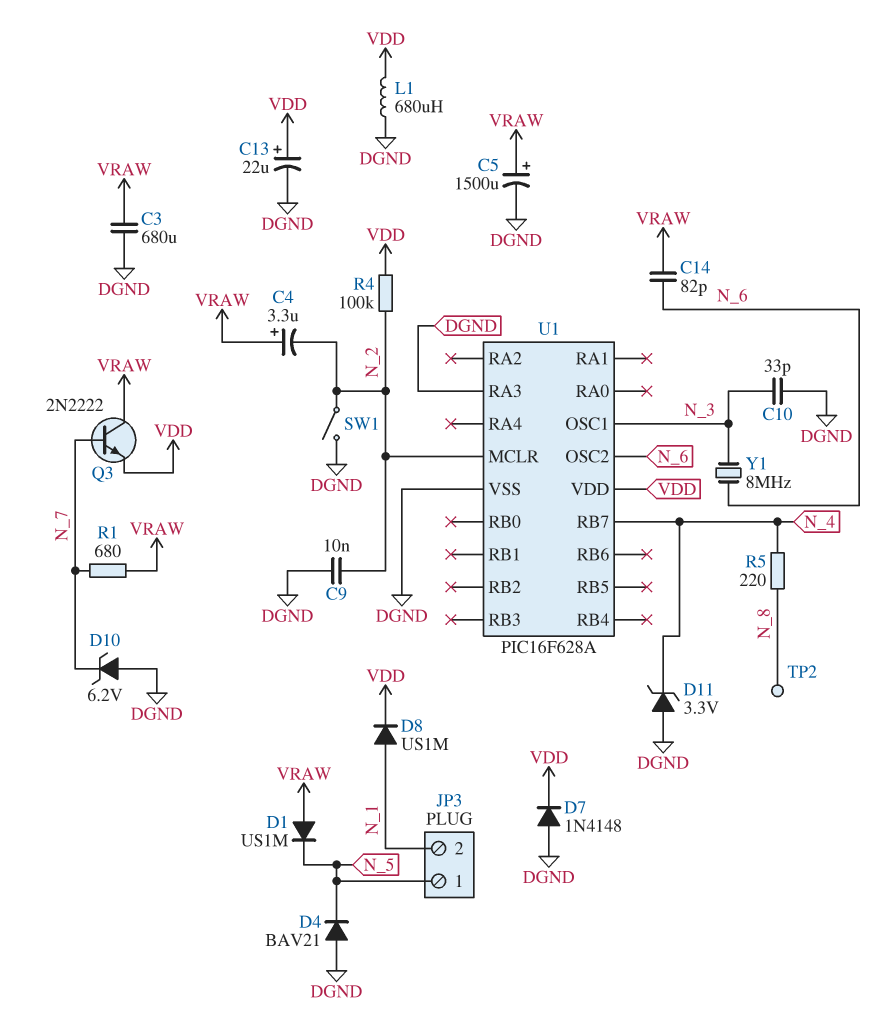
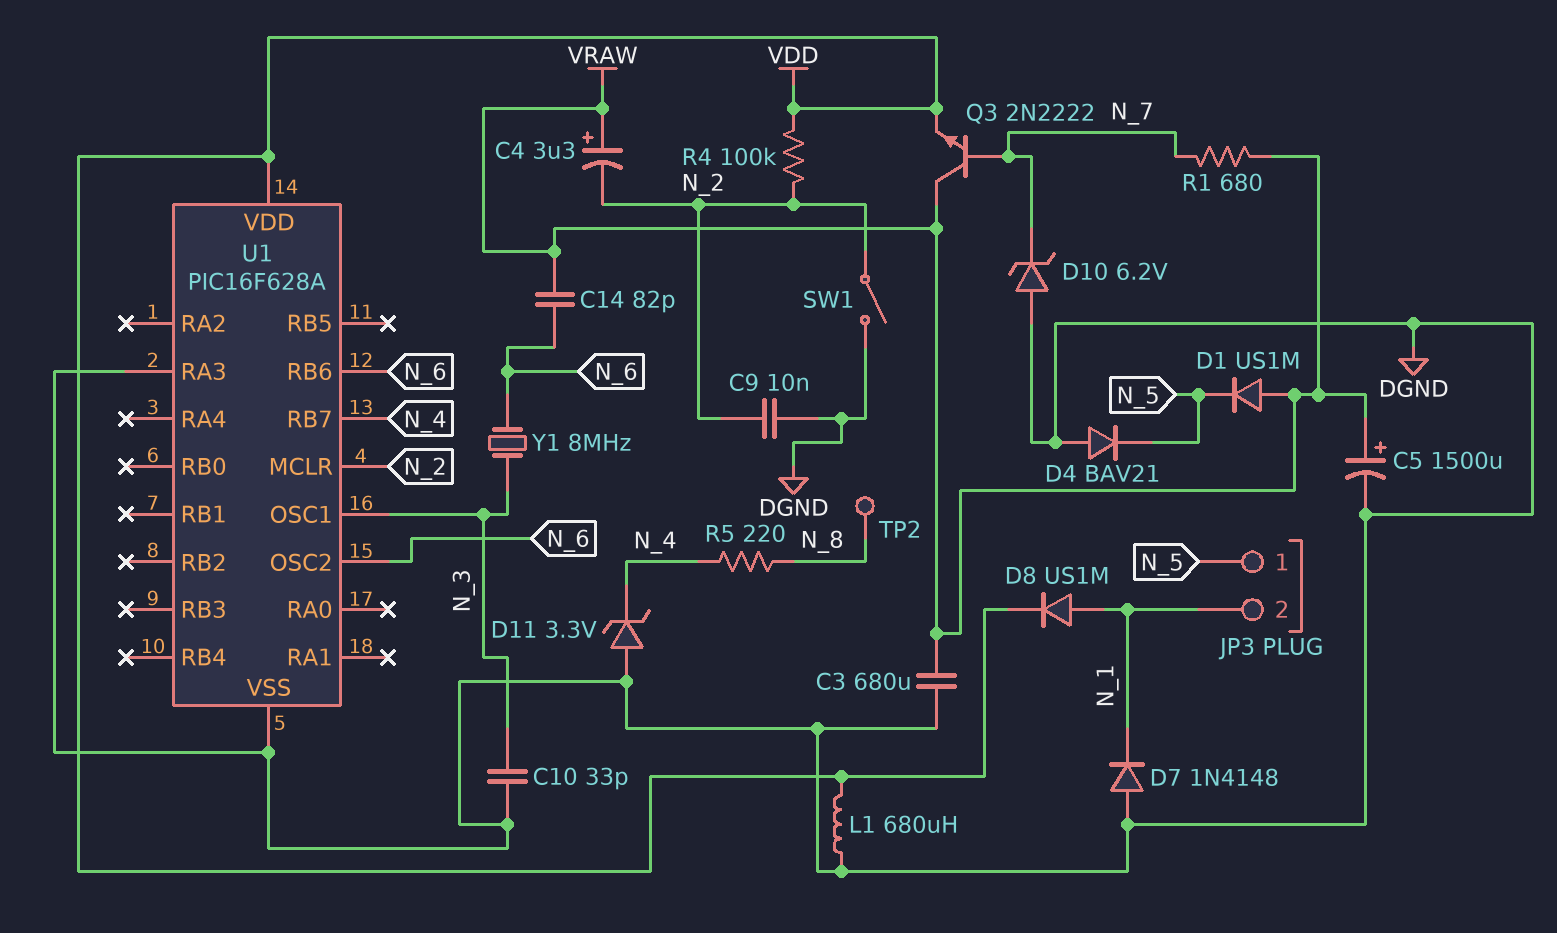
C13: 22uF (plus VDD, minus DGND) -> none
D7: diode 1N4148 (A DGND, K VDD) -> diode 1N4148 (A DGND, K N_1)
U1 pin RB6: none -> N_6

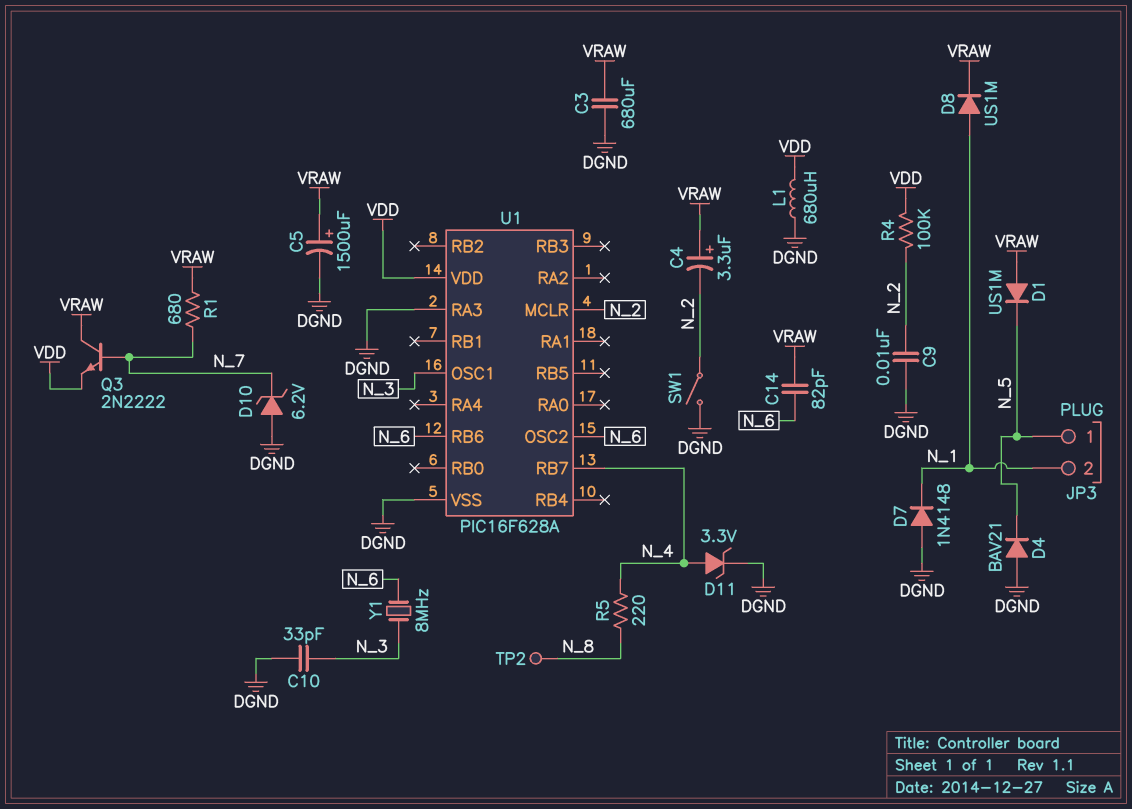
D8: diode US1M (A N_1, K VDD) -> diode US1M (A N_1, K VRAW)
D11: zener 3.3V (A DGND, K N_4) -> zener 3.3V (A N_4, K DGND)

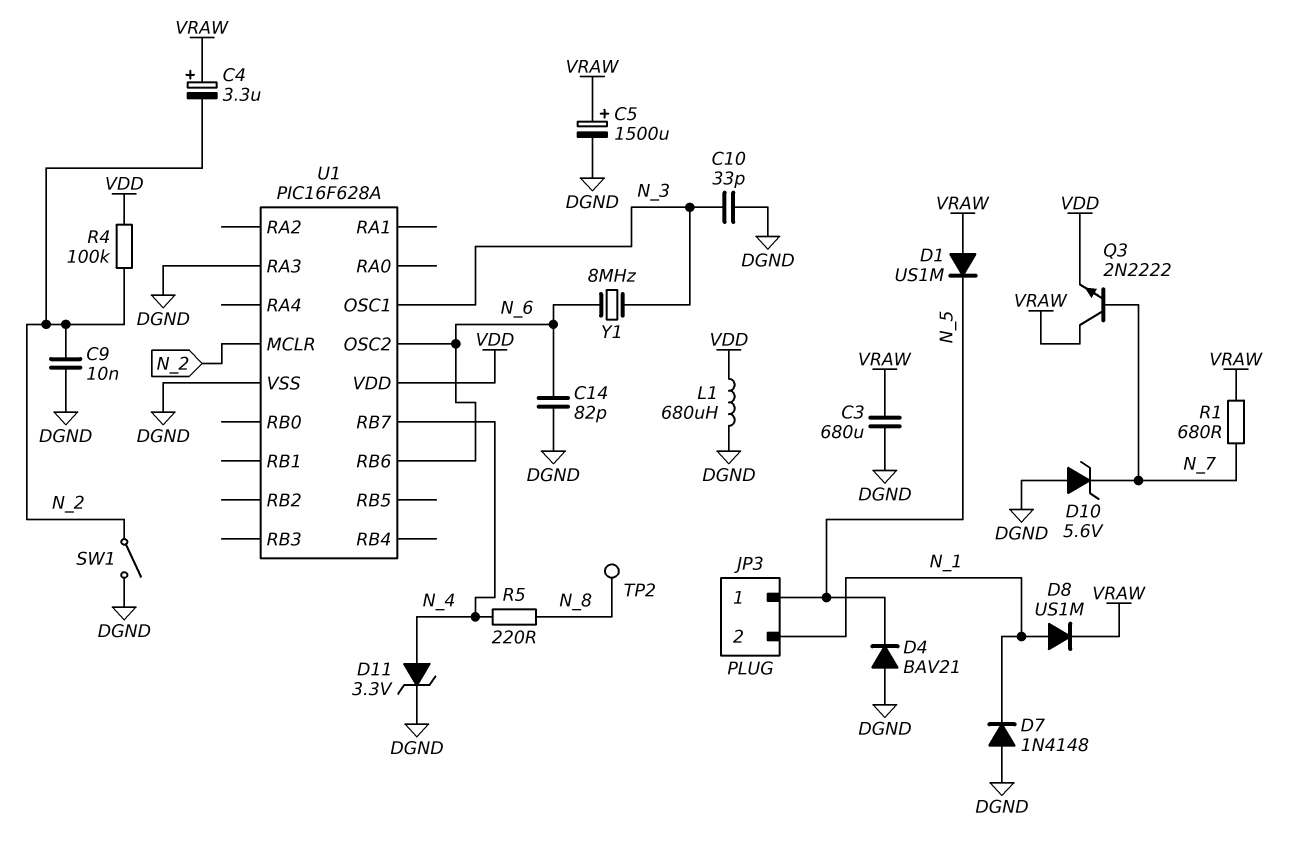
C14: 82pF (N_6, VRAW) -> 82pF (DGND, N_6)
D10: zener 6.2V (A DGND, K N_7) -> zener 5.6V (A DGND, K N_7)

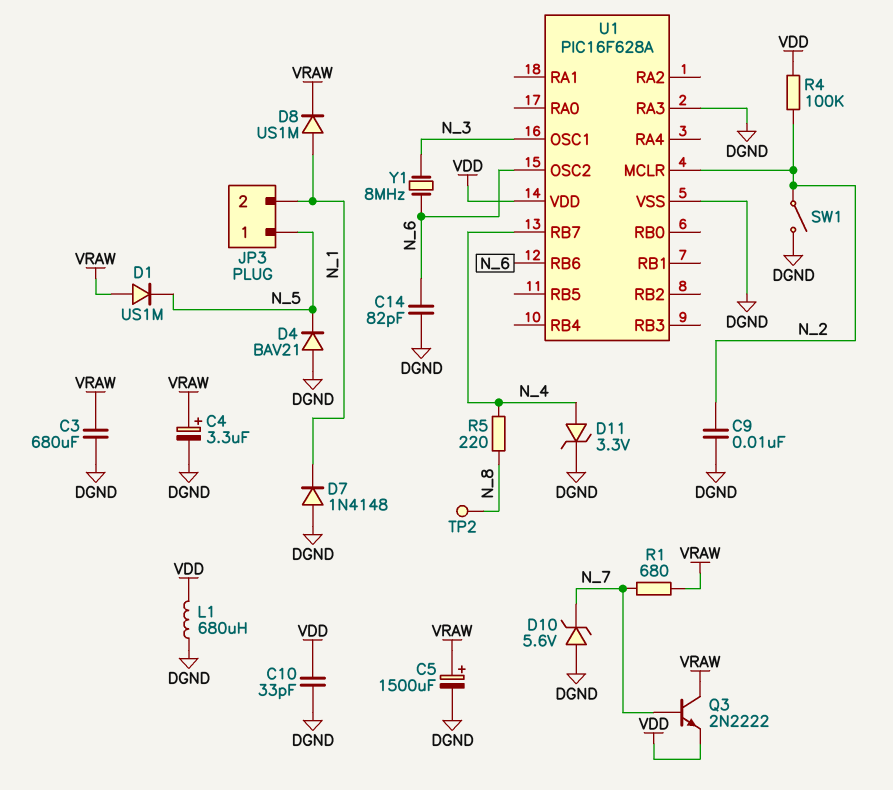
C4: 3.3uF (plus VRAW, minus N_2) -> 3.3uF (plus VRAW, minus DGND)
C10: 33pF (DGND, N_3) -> 33pF (DGND, VDD)

